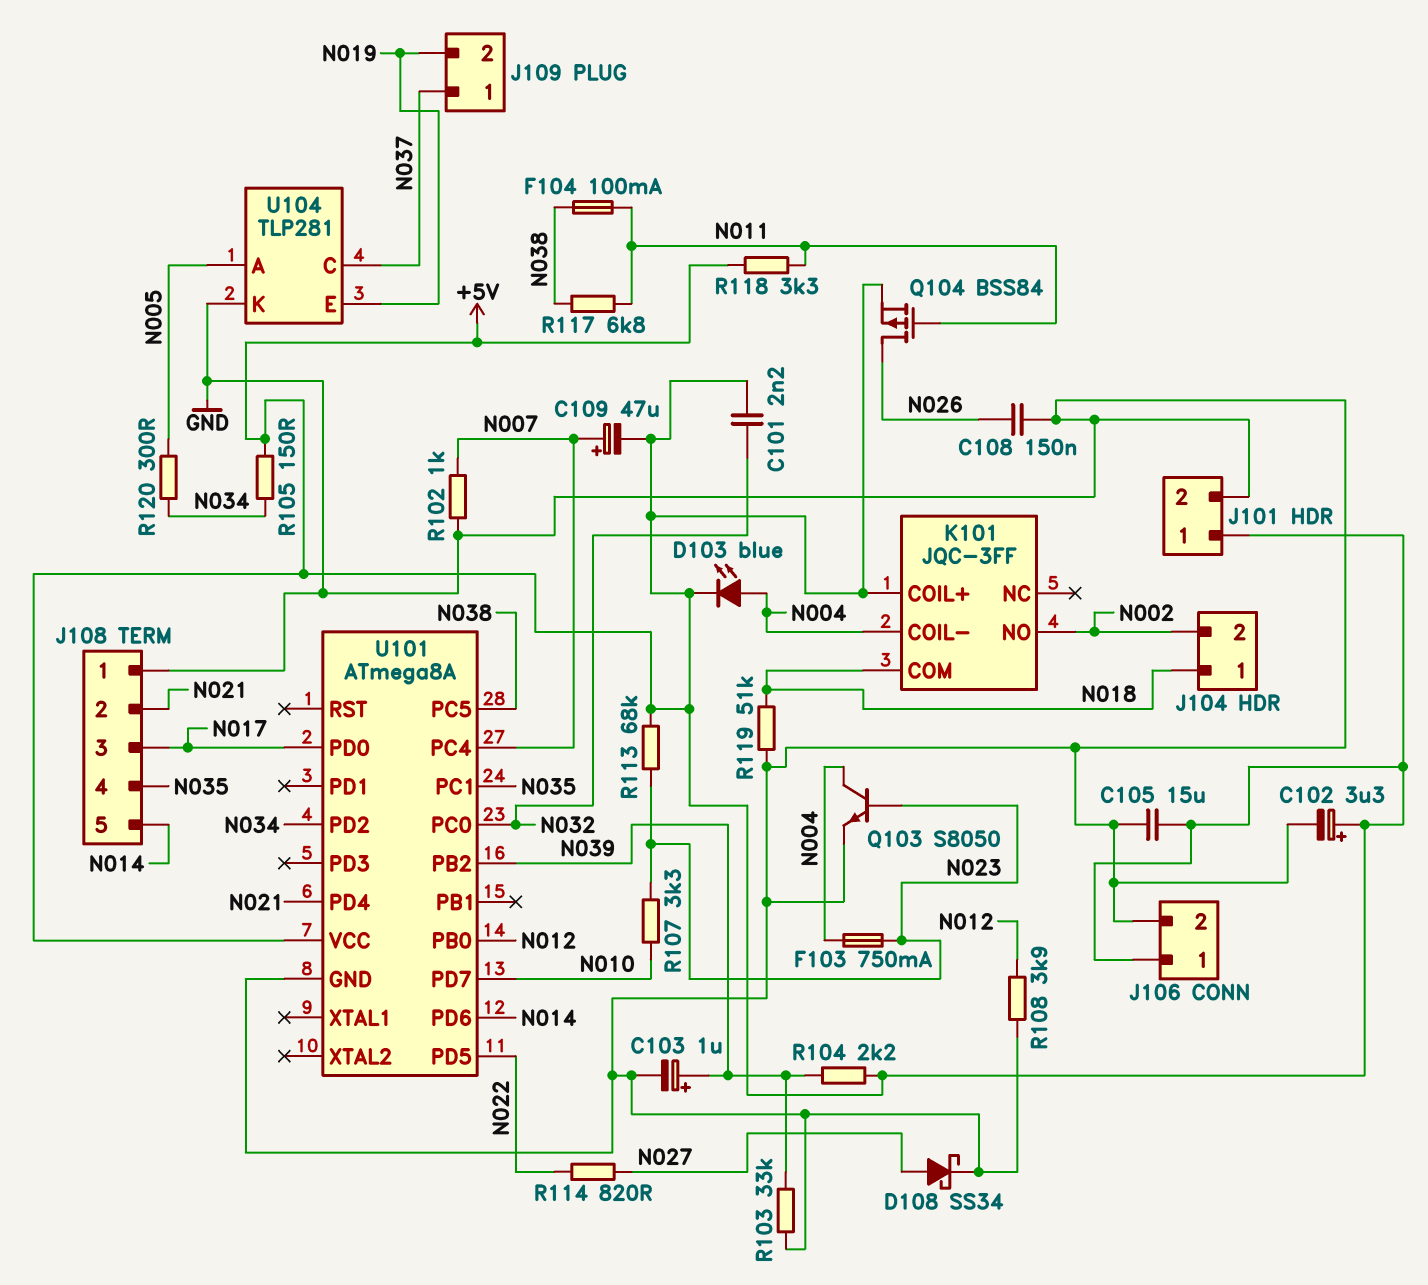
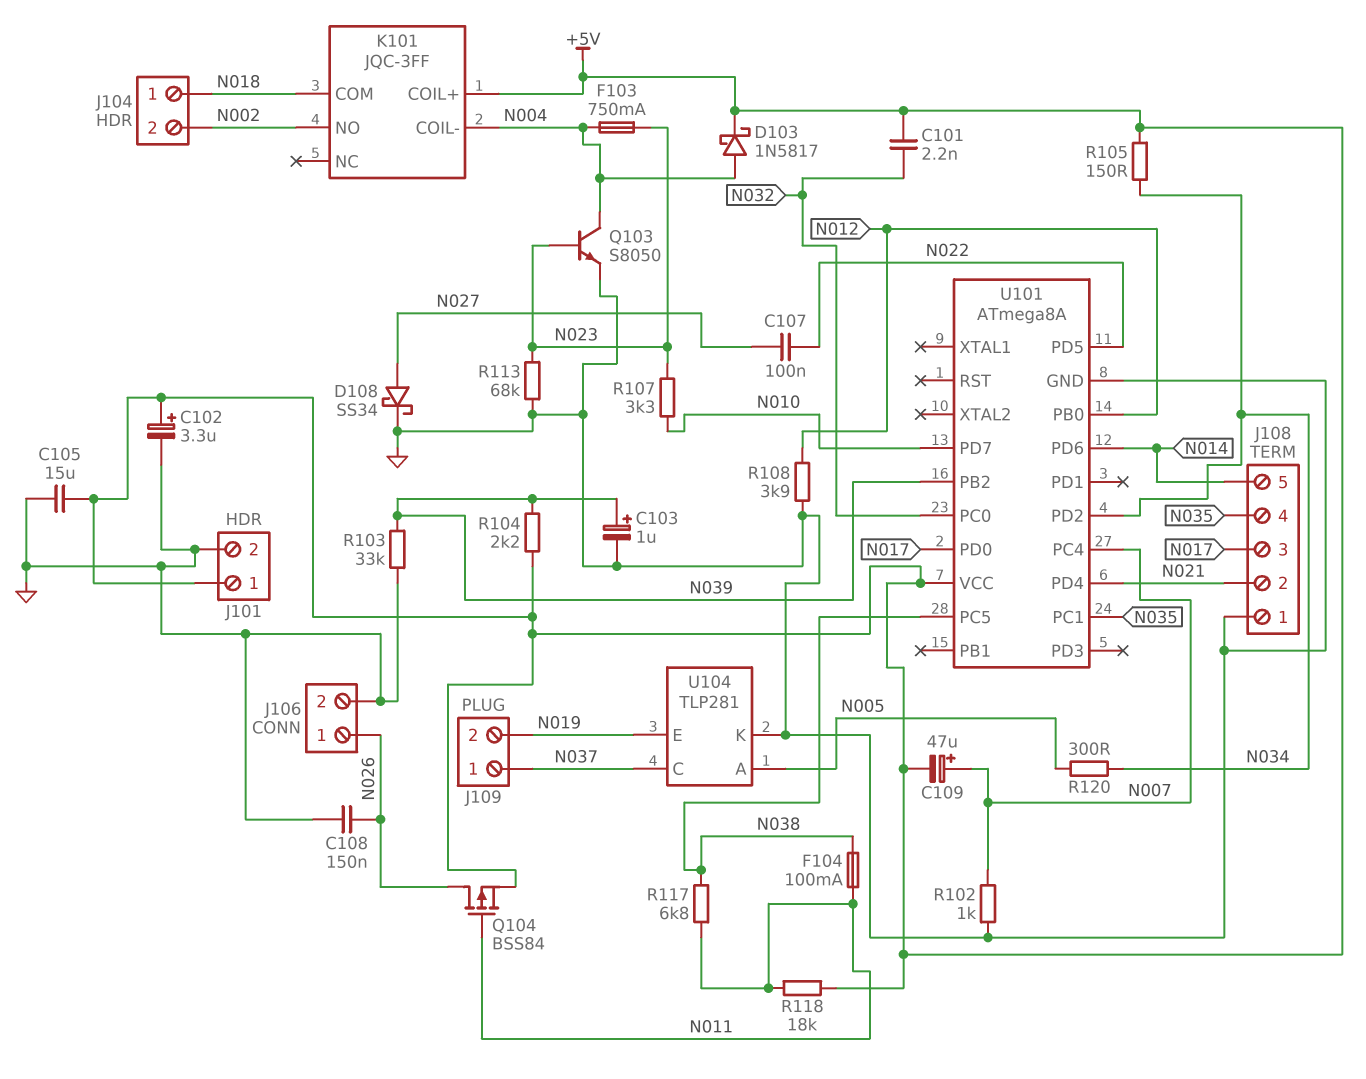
C107: none -> 100nF (N022, N027)
D103: LED blue (A N004, K +5V) -> schottky 1N5817 (A N004, K +5V)
J106 pin 1: +5V -> N026
R113: 68k (+5V, N023) -> 68k (GND, N023)
R114: 820 (N022, N027) -> none
R118: 3.3k (+5V, N011) -> 18k (+5V, N011)
R119: 51k (GND, N018) -> none

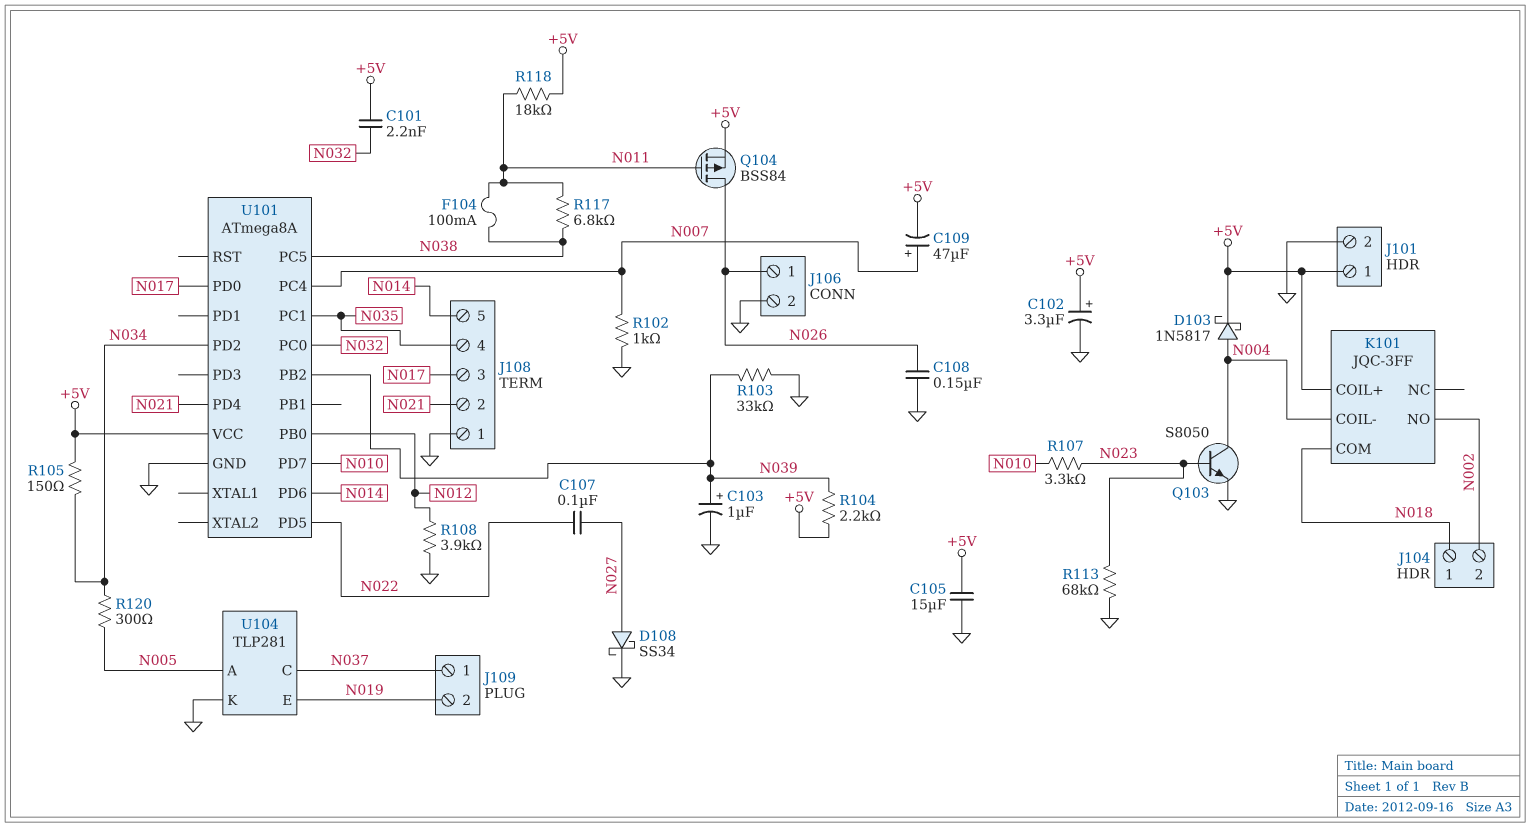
F103: 750mA (N004, N023) -> none

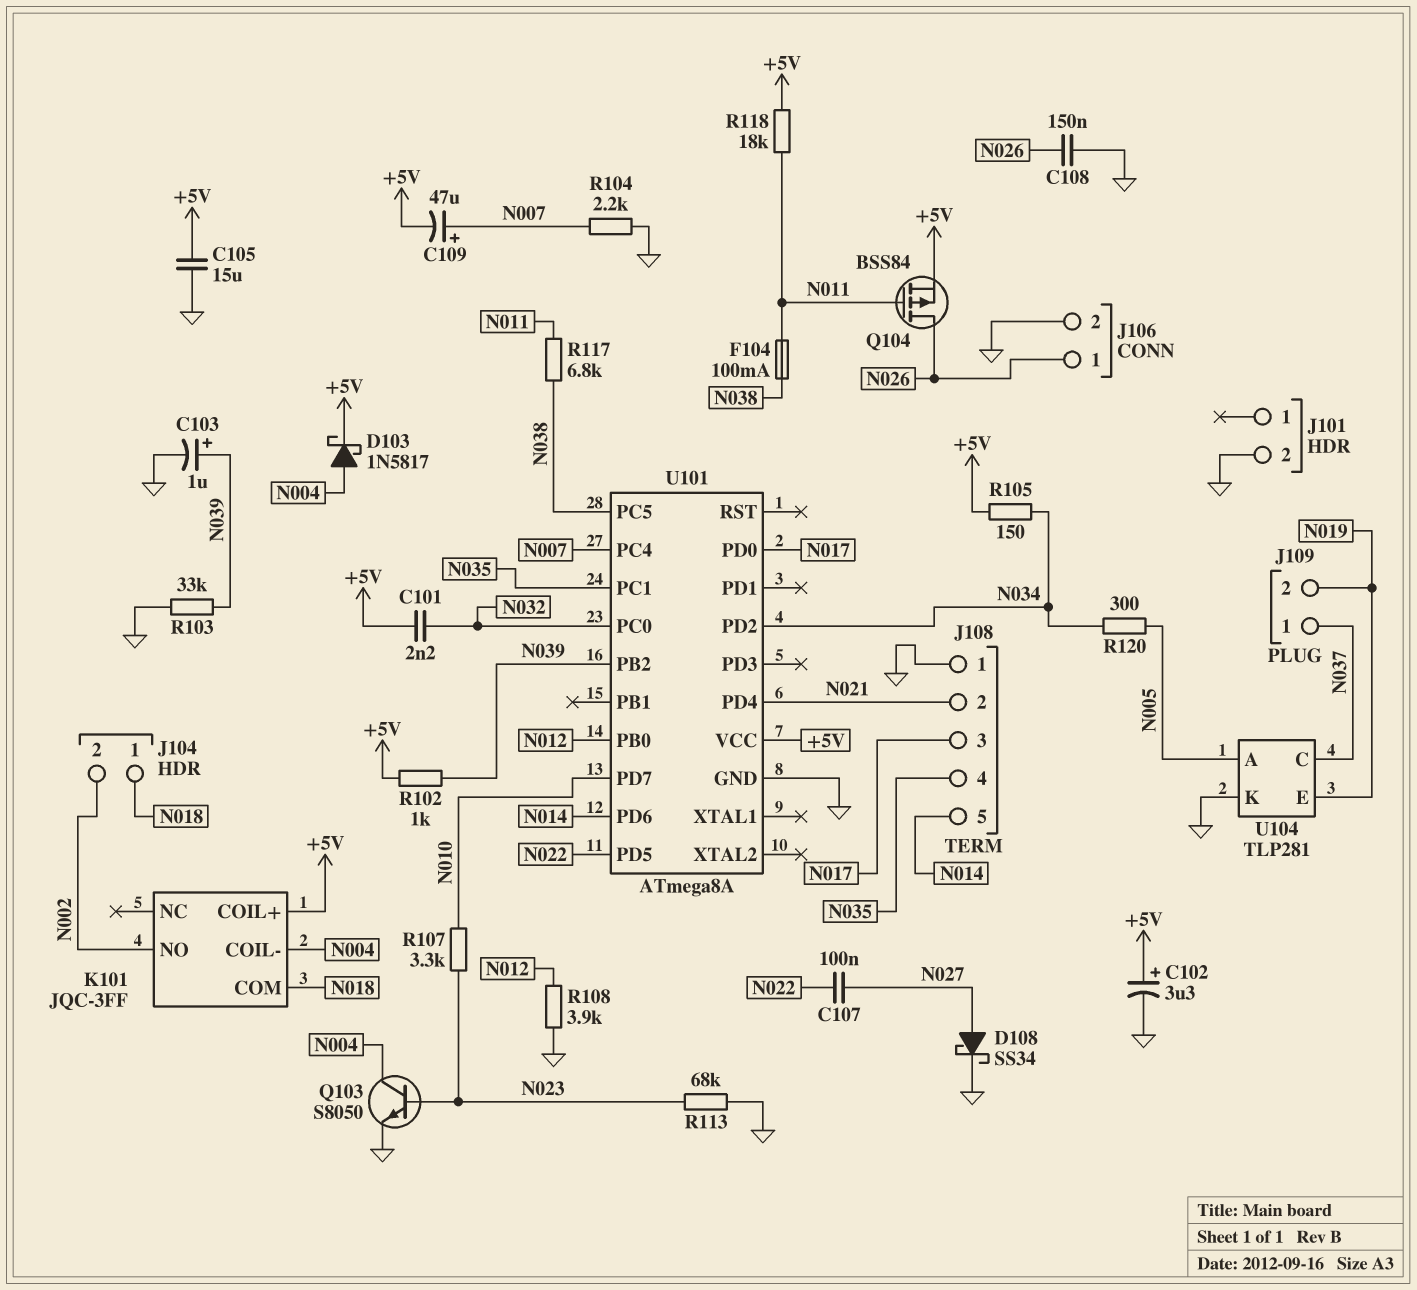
J101 pin 1: +5V -> none
R102: 1k (GND, N007) -> 1k (+5V, N039)
R104: 2.2k (+5V, N039) -> 2.2k (GND, N007)

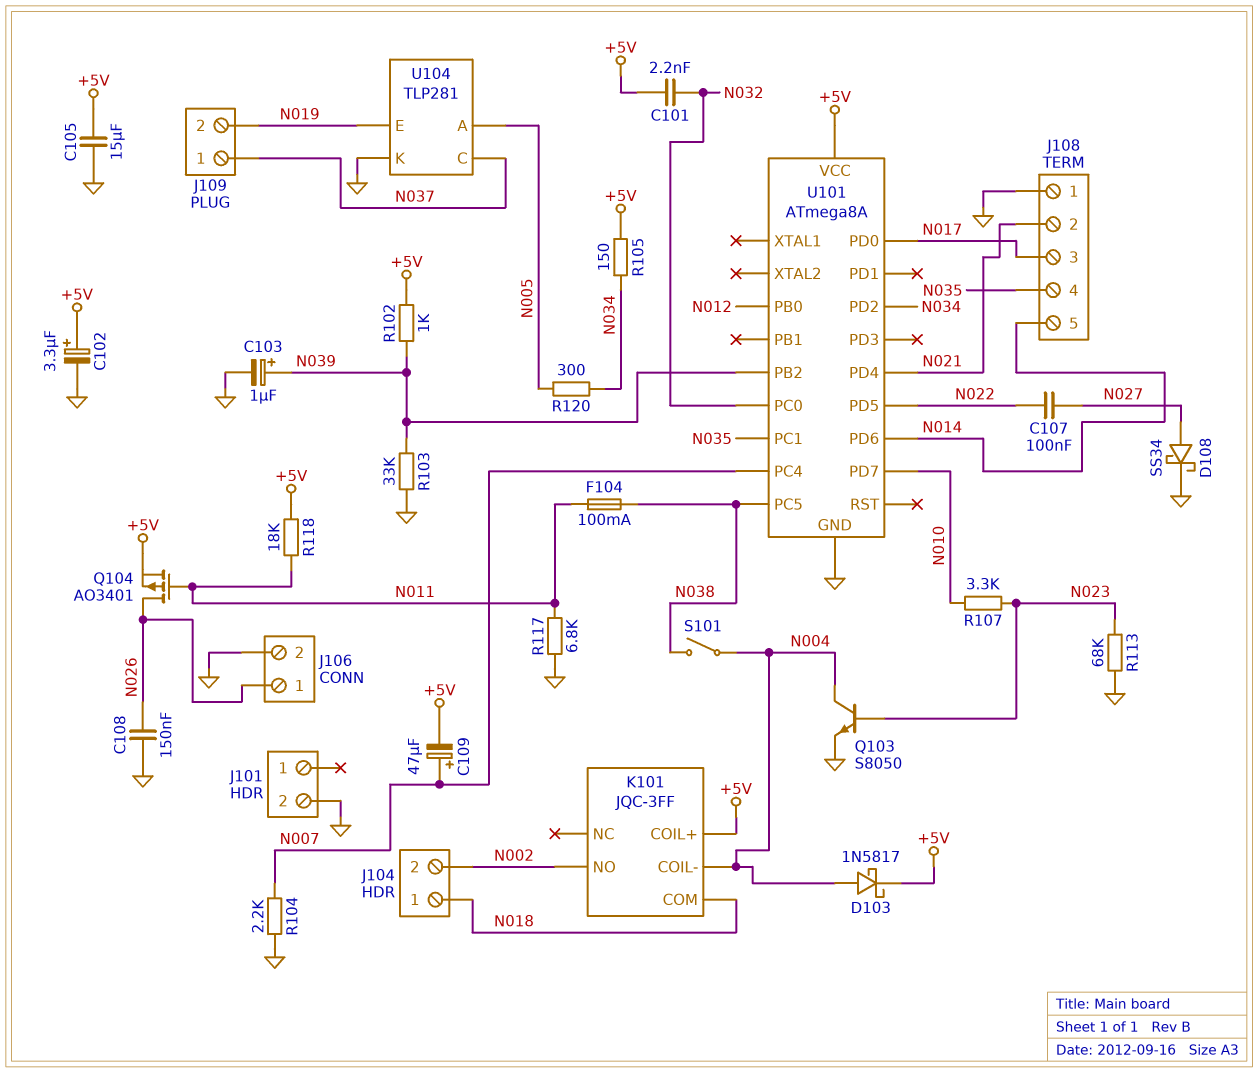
Q104: PMOS BSS84 (G N011, D N026, S +5V) -> PMOS AO3401 (G N011, D N026, S +5V)
R108: 3.9k (GND, N012) -> none
R117: 6.8k (N011, N038) -> 6.8k (GND, N011)
S101: none -> switch (N004, N038)

